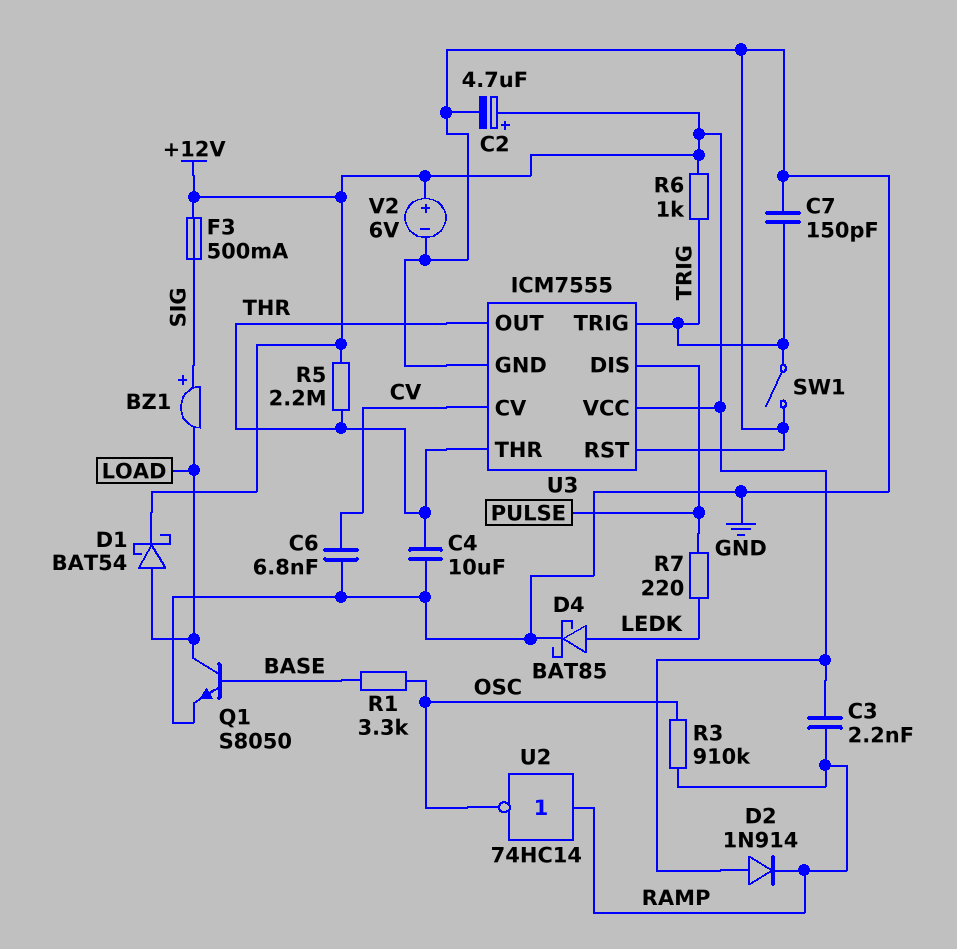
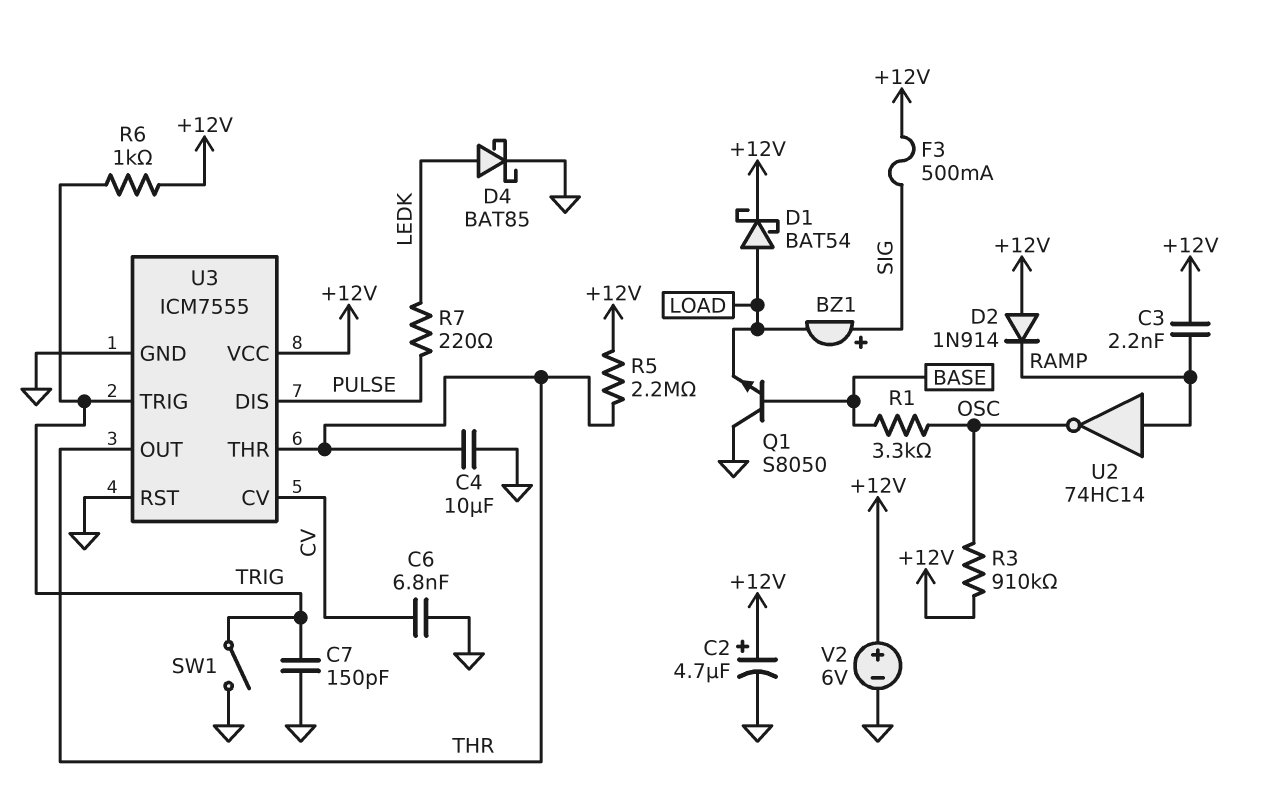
Q1: NPN S8050 (B BASE, C LOAD, E GND) -> NPN S8050 (B BASE, C GND, E LOAD)
R3: 910k (OSC, RAMP) -> 910k (+12V, OSC)

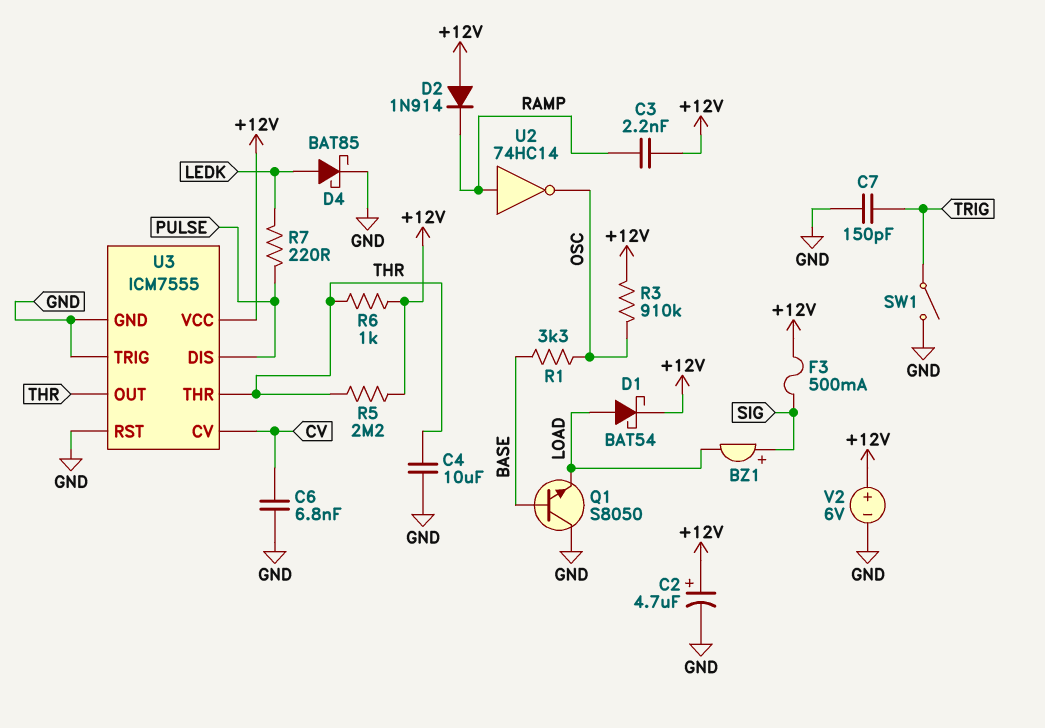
R6: 1k (+12V, TRIG) -> 1k (+12V, THR)
U3 pin TRIG: TRIG -> GND

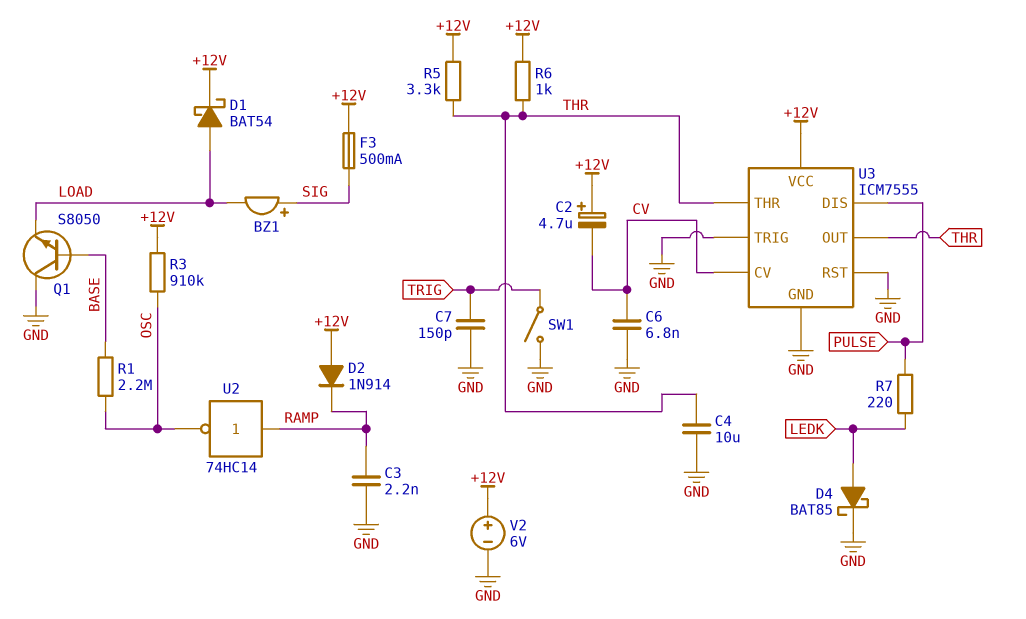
C2: 4.7uF (plus +12V, minus GND) -> 4.7uF (plus +12V, minus CV)
C3: 2.2nF (+12V, RAMP) -> 2.2nF (GND, RAMP)
R1: 3.3k (BASE, OSC) -> 2.2M (BASE, OSC)
R5: 2.2M (+12V, THR) -> 3.3k (+12V, THR)

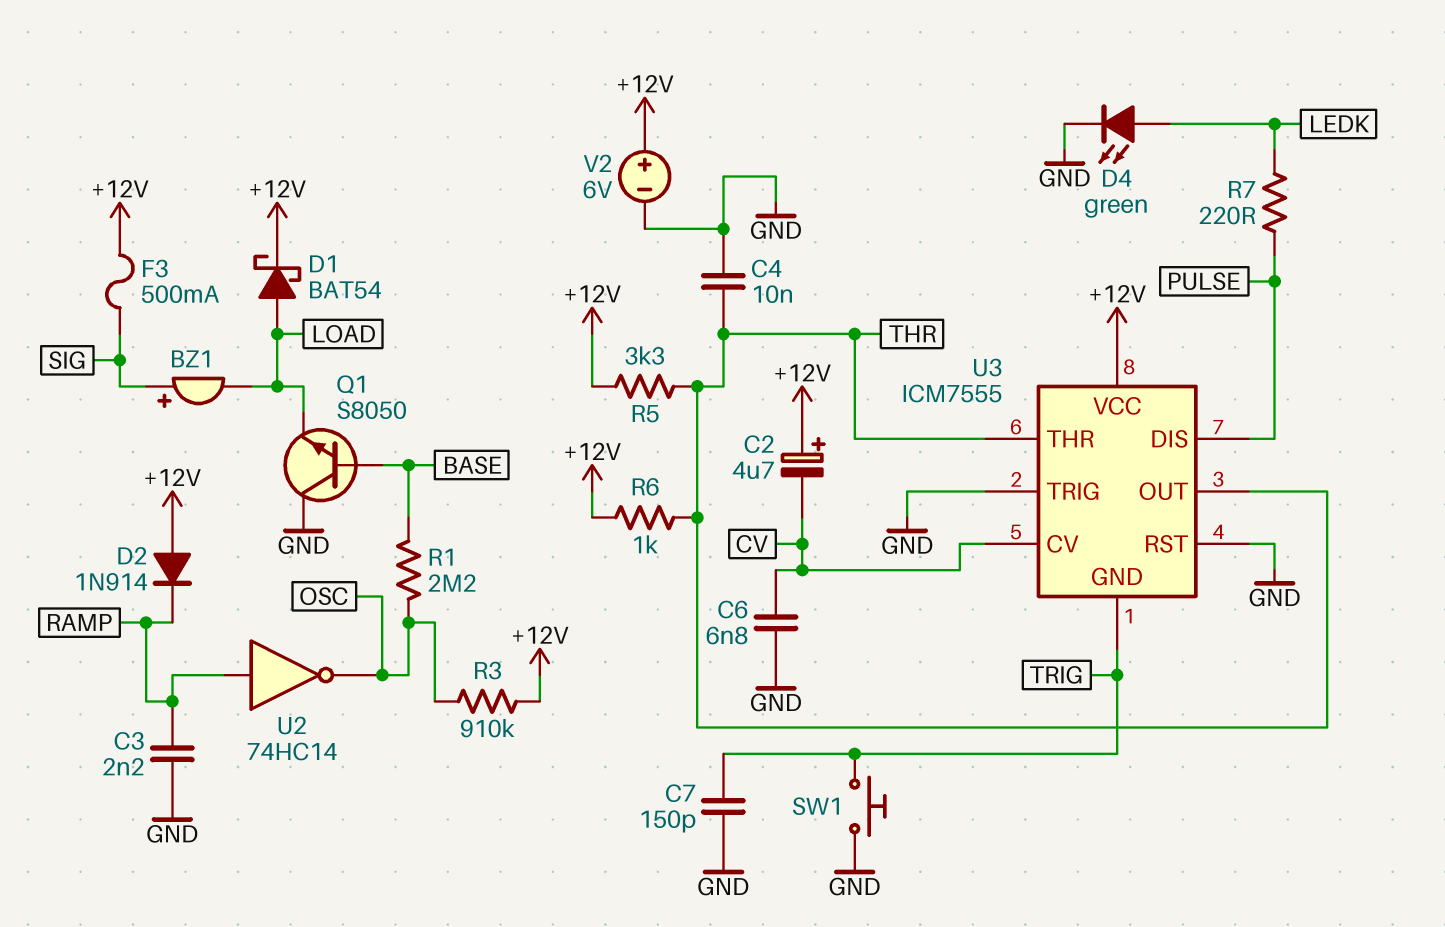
C4: 10uF (GND, THR) -> 10nF (GND, THR)
D4: schottky BAT85 (A LEDK, K GND) -> LED green (A LEDK, K GND)
SW1: switch (GND, TRIG) -> button (GND, TRIG)
U3 pin GND: GND -> TRIG

